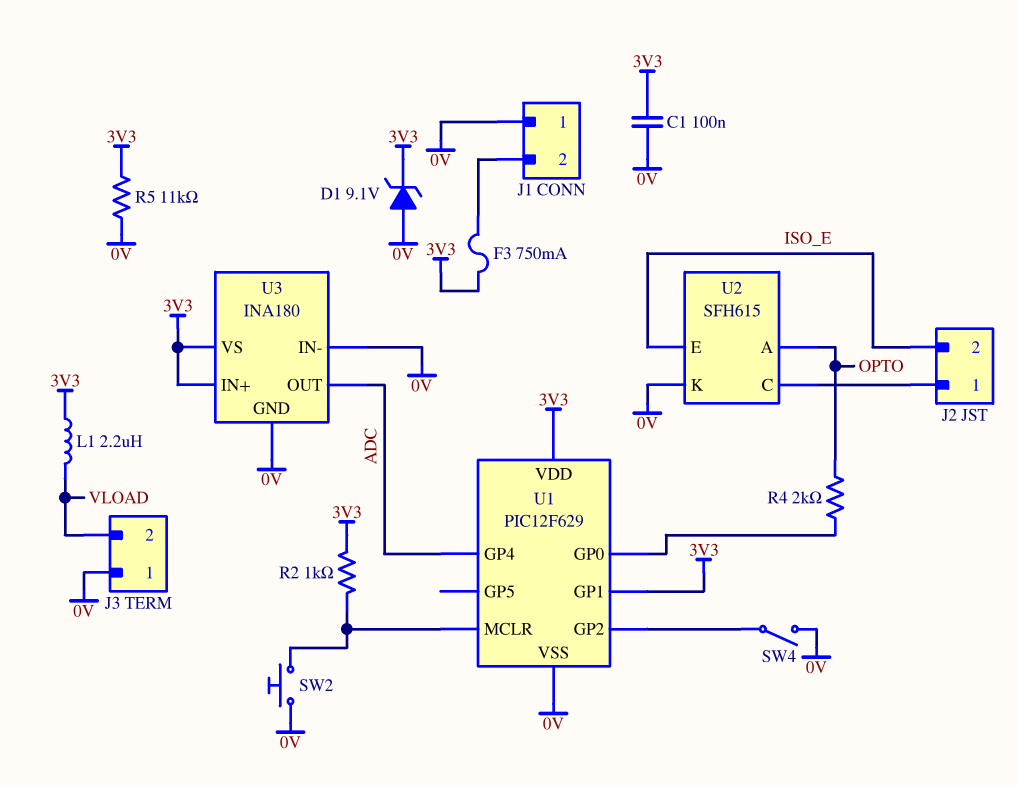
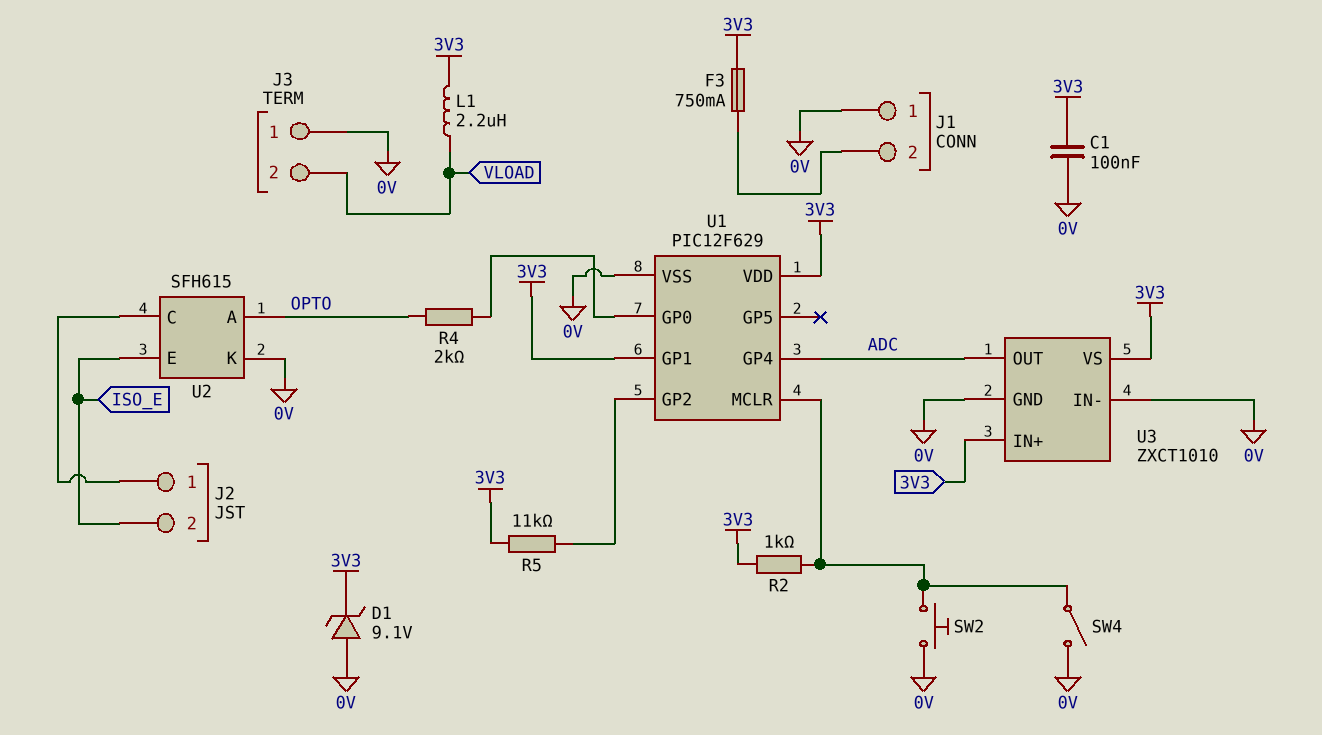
R5: 11k (0V, 3V3) -> 11k (3V3, U1/GP2)
SW4: switch (0V, U1/GP2) -> switch (0V, U1/MCLR)
U3: INA180 -> ZXCT1010

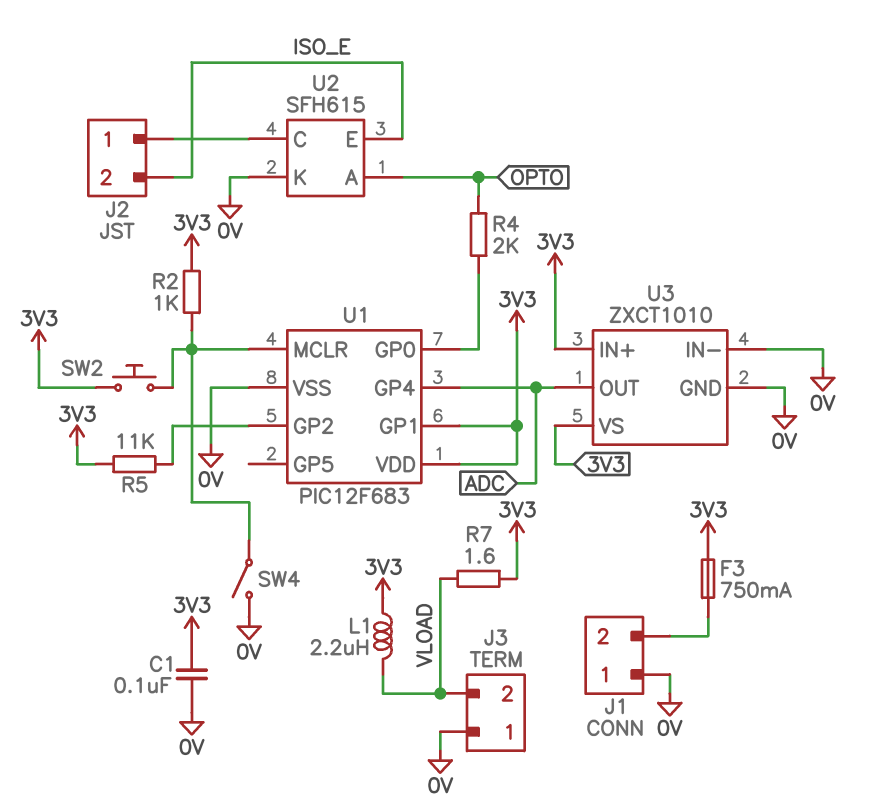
D1: zener 9.1V (A 0V, K 3V3) -> none
R7: none -> 1.6 (3V3, VLOAD)
SW2: button (0V, U1/MCLR) -> button (3V3, U1/MCLR)
U1: PIC12F629 -> PIC12F683

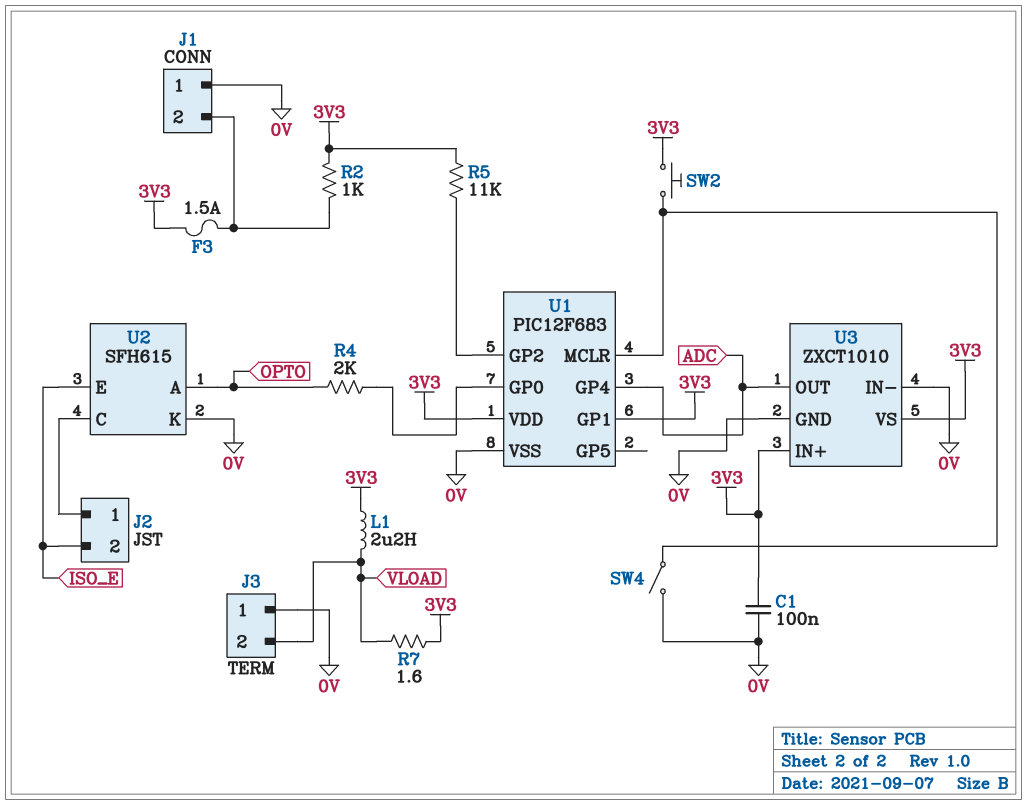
F3: 750mA (3V3, J1/2) -> 1.5A (3V3, J1/2)
R2: 1k (3V3, U1/MCLR) -> 1k (3V3, J1/2)

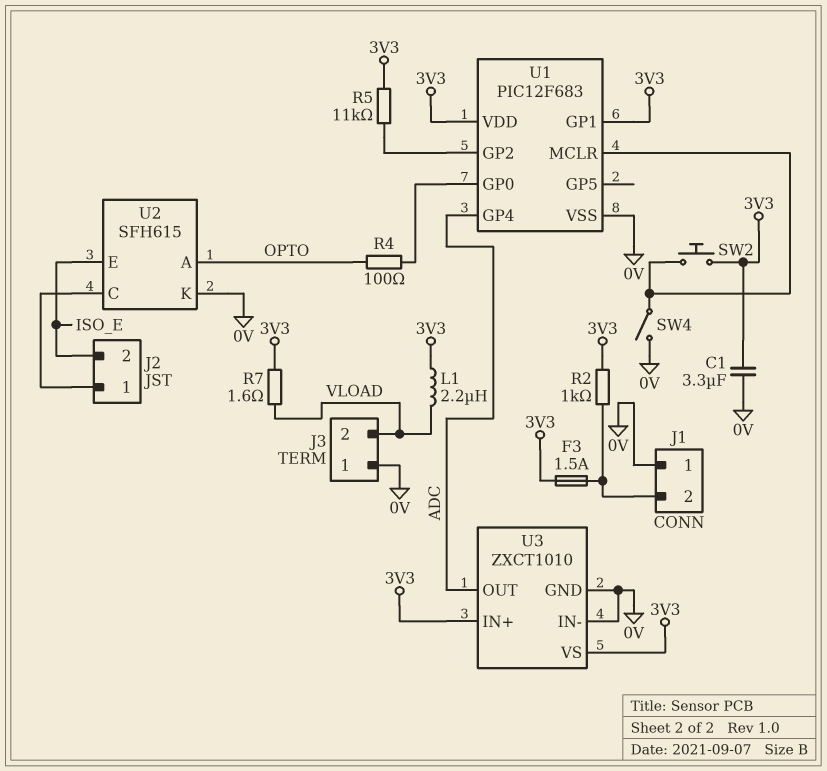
C1: 100nF (0V, 3V3) -> 3.3uF (0V, 3V3)
R4: 2k (OPTO, U1/GP0) -> 100 (OPTO, U1/GP0)

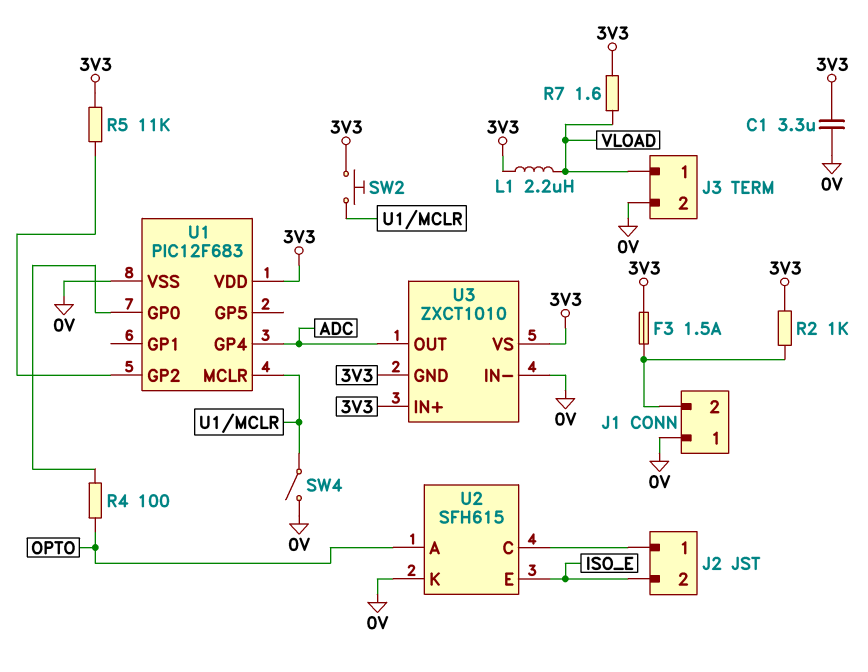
J3 pin 1: 0V -> VLOAD
J3 pin 2: VLOAD -> 0V
U1 pin GP1: 3V3 -> none
U3 pin GND: 0V -> 3V3

